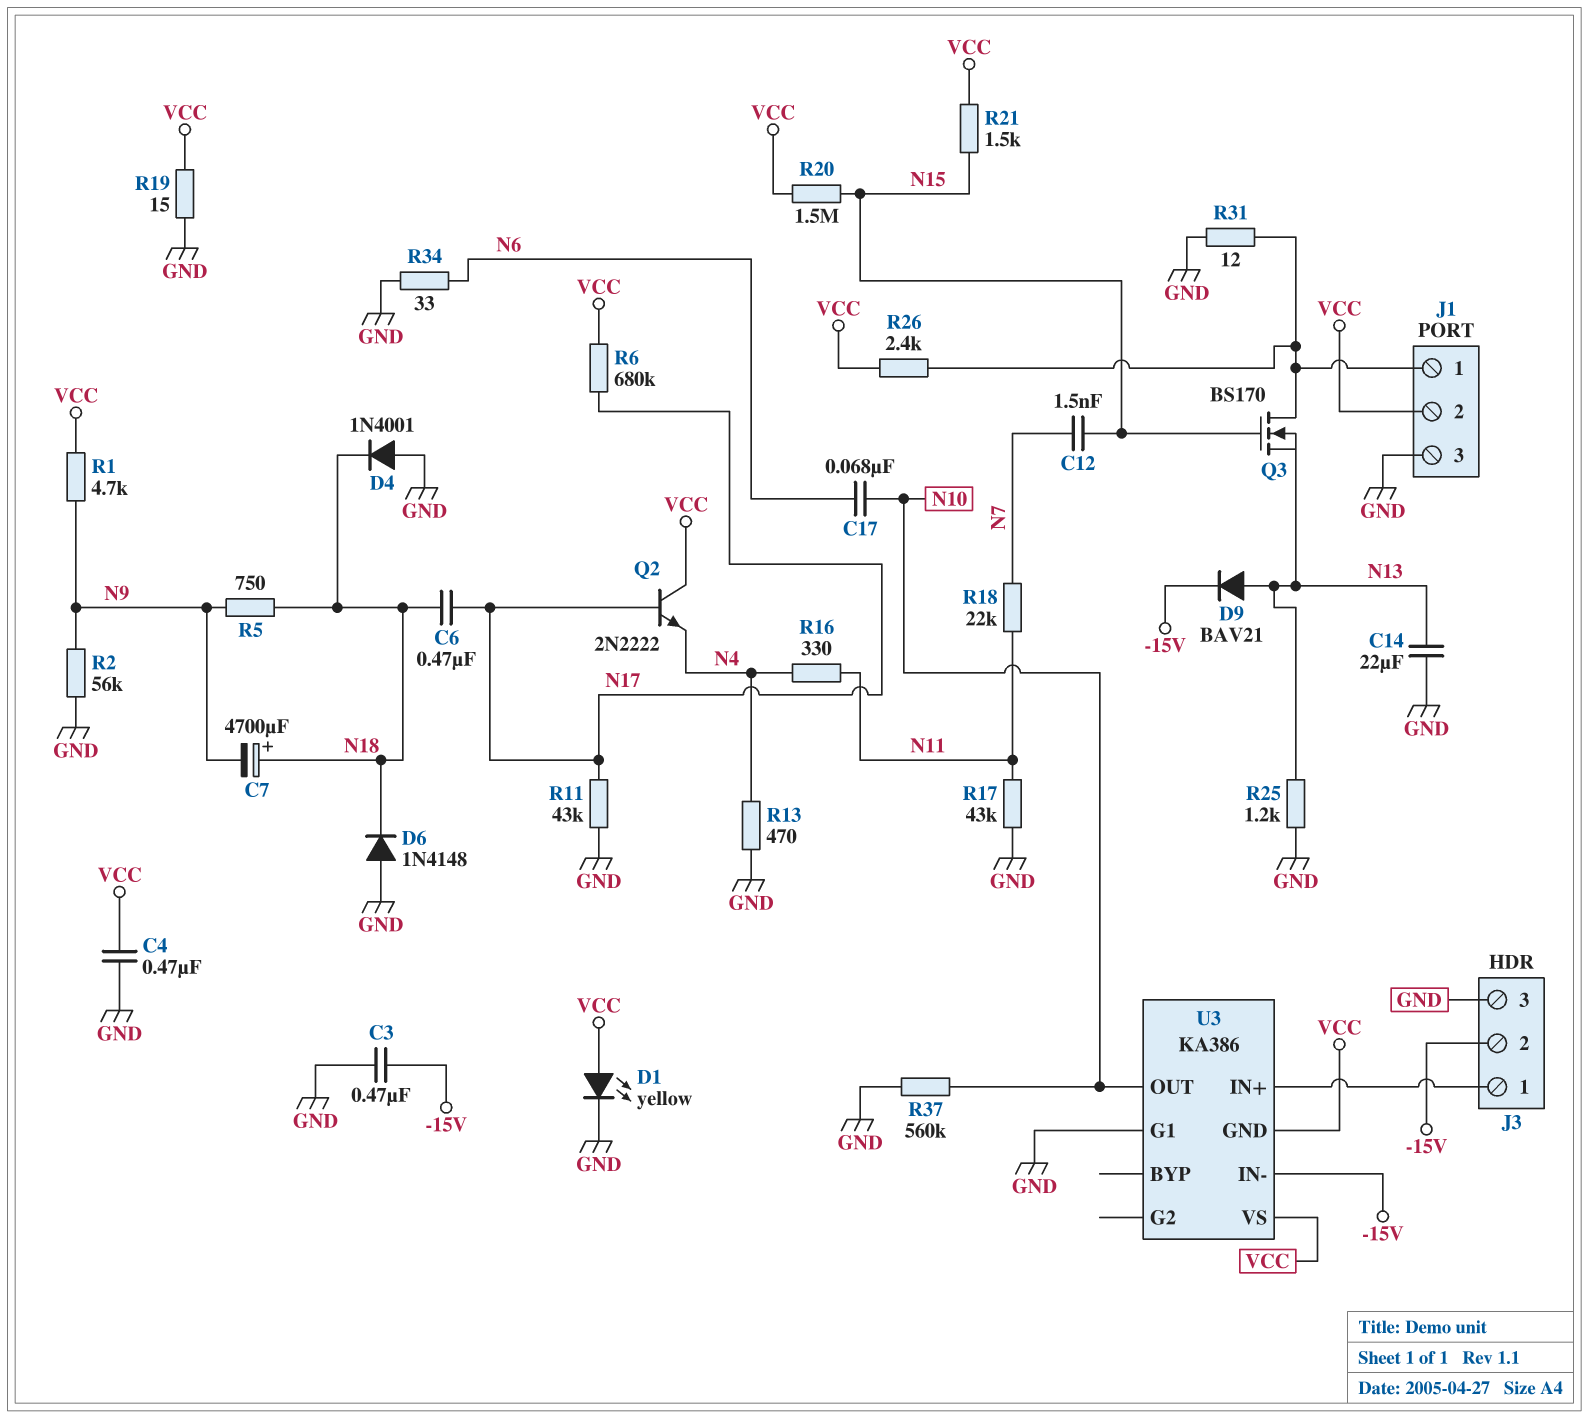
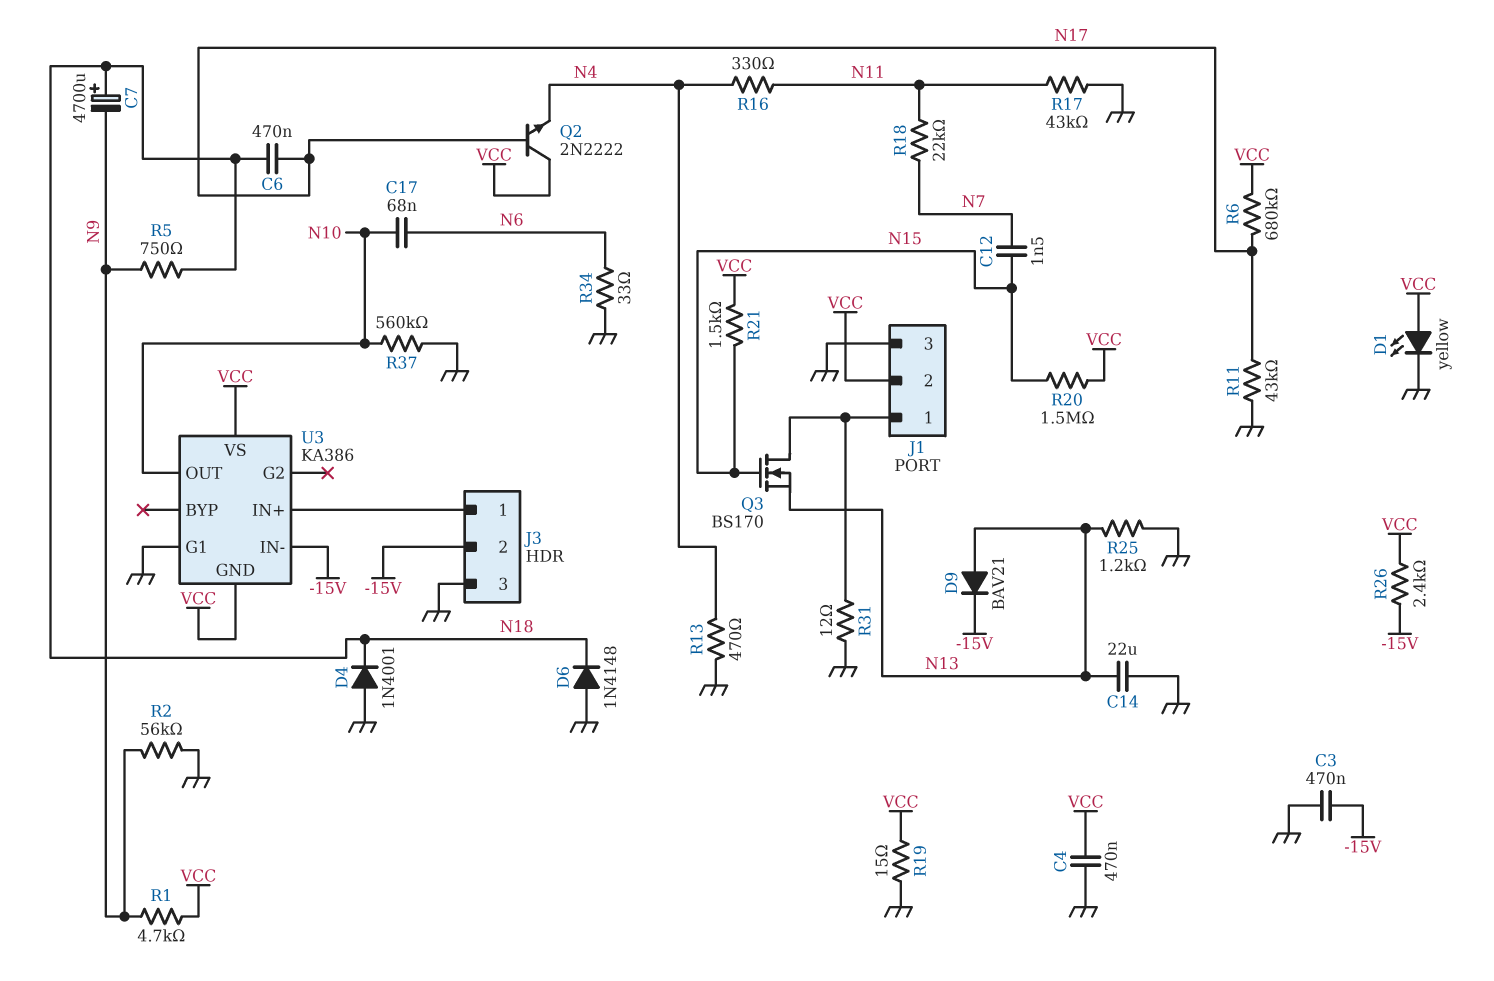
R26: 2.4k (J1/1, VCC) -> 2.4k (-15V, VCC)

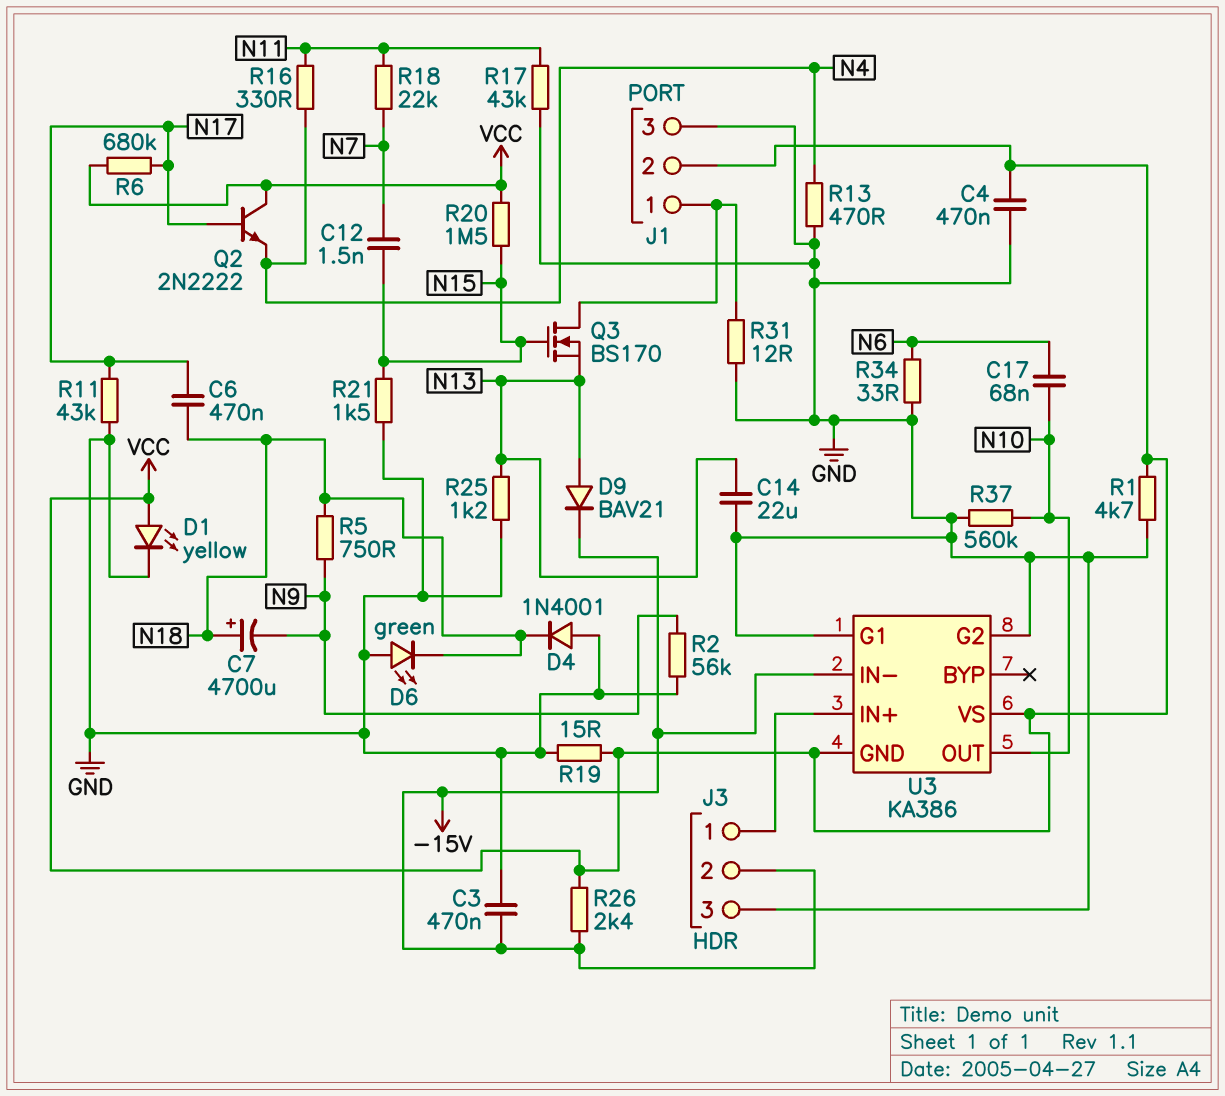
D6: diode 1N4148 (A GND, K N18) -> LED green (A GND, K N18)
R1: 4.7k (N9, VCC) -> 4.7k (GND, VCC)
R21: 1.5k (N15, VCC) -> 1.5k (GND, N15)
U3 pin G2: none -> GND

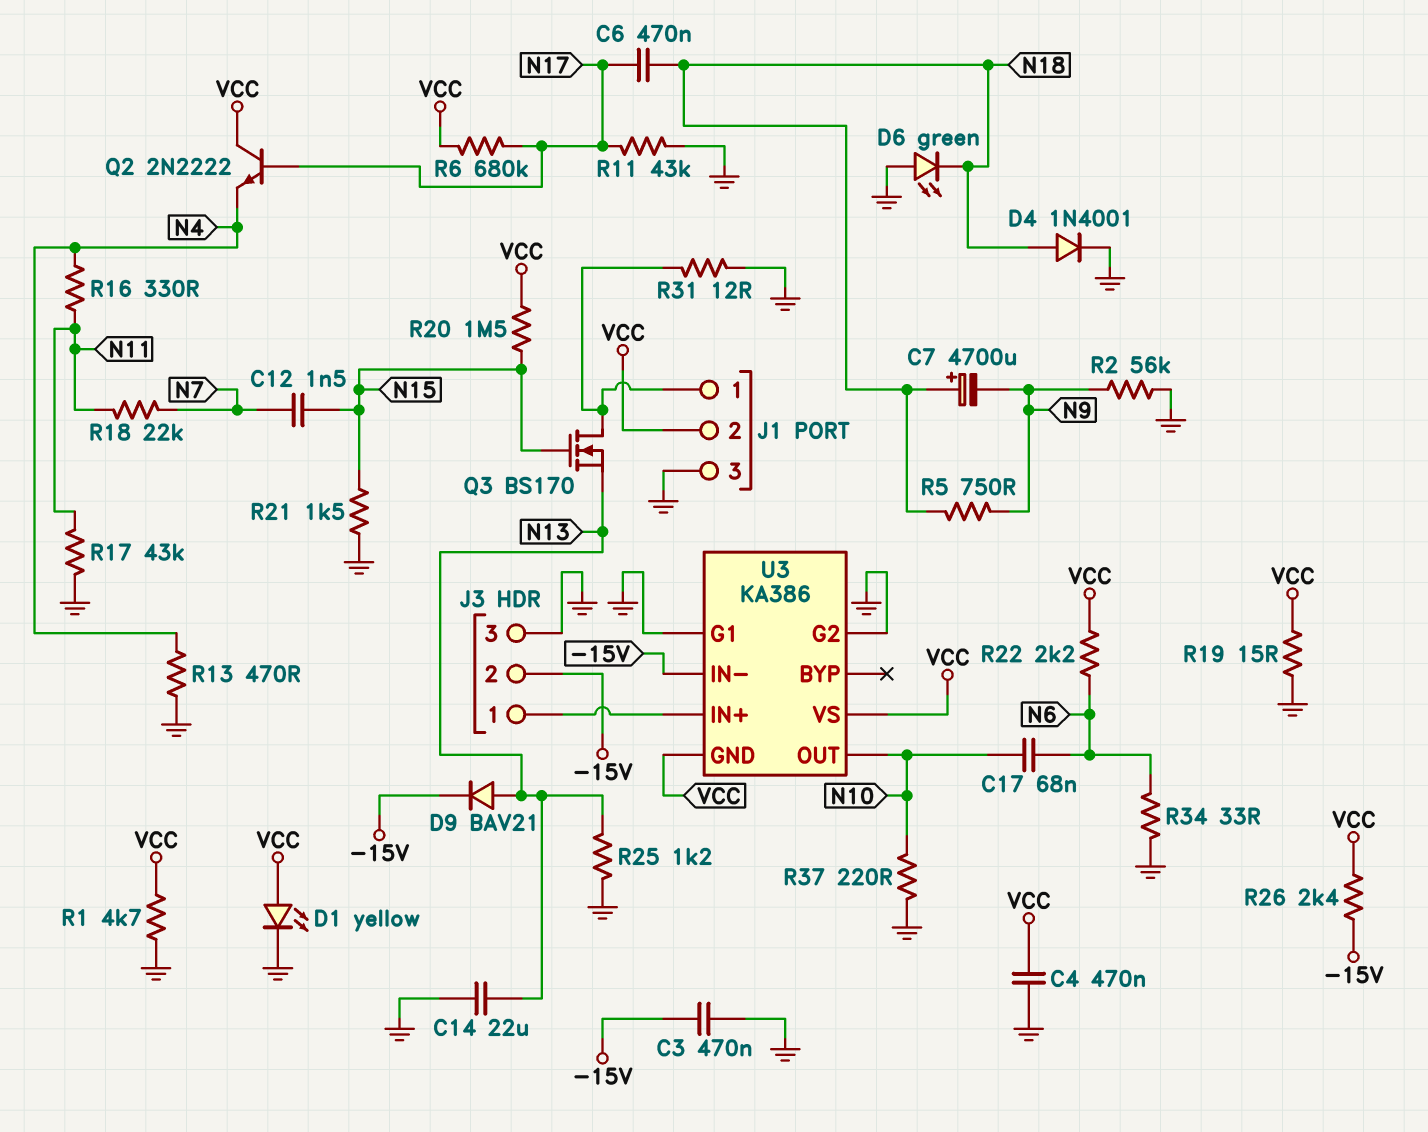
D4: diode 1N4001 (A GND, K N18) -> diode 1N4001 (A N18, K GND)
R22: none -> 2.2k (N6, VCC)
R37: 560k (GND, N10) -> 220 (GND, N10)

